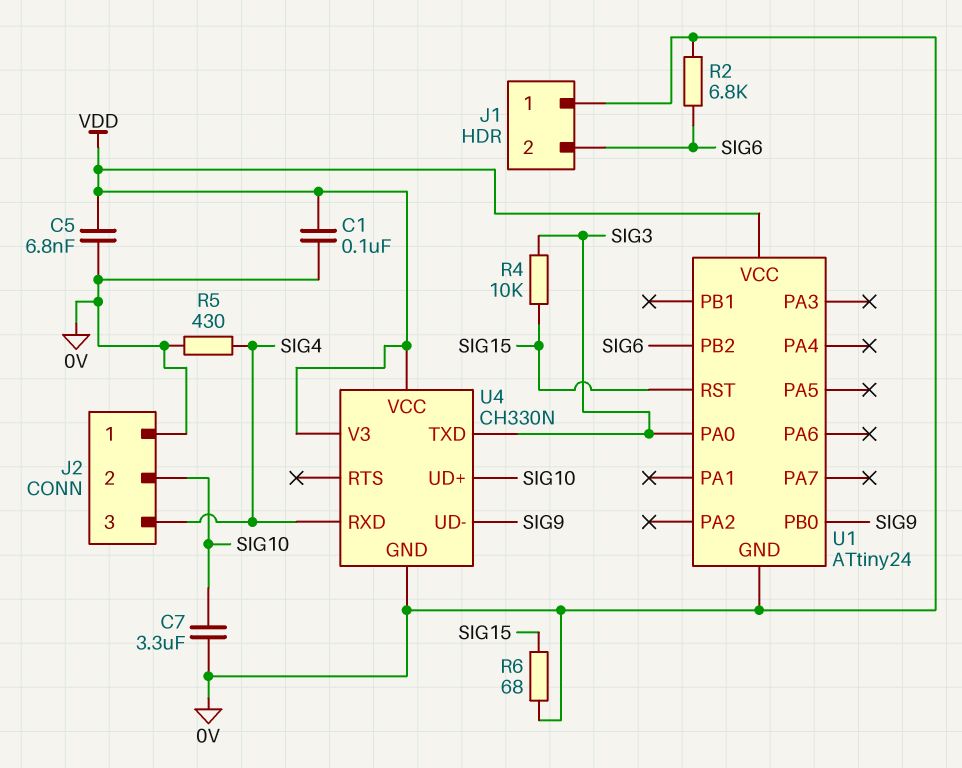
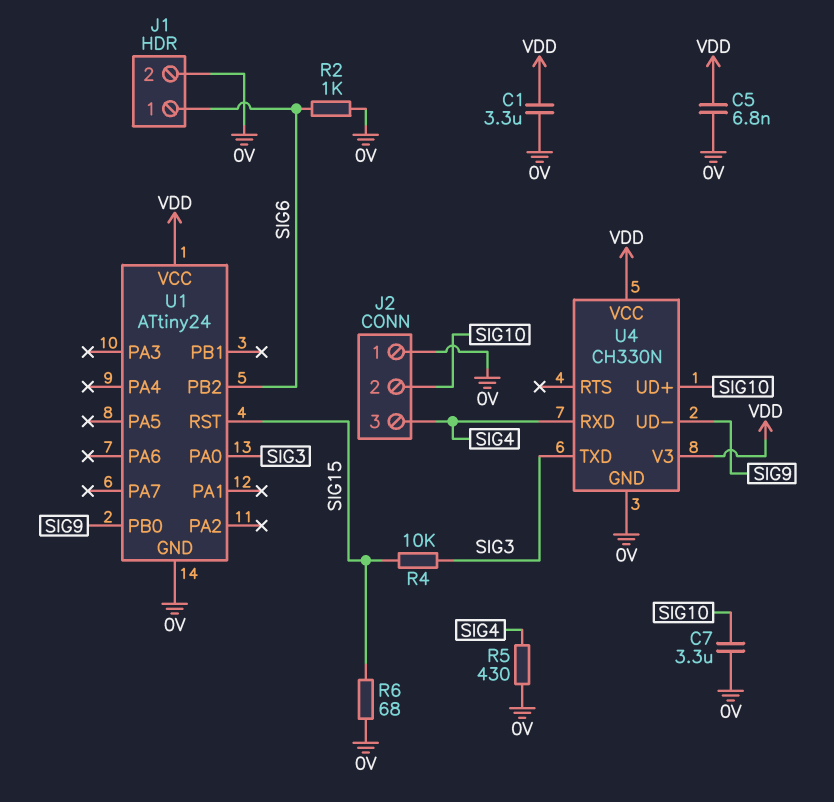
C1: 100nF (0V, VDD) -> 3.3uF (0V, VDD)
J1 pin 1: 0V -> SIG6
J1 pin 2: SIG6 -> 0V
R2: 6.8k (0V, SIG6) -> 1k (0V, SIG6)

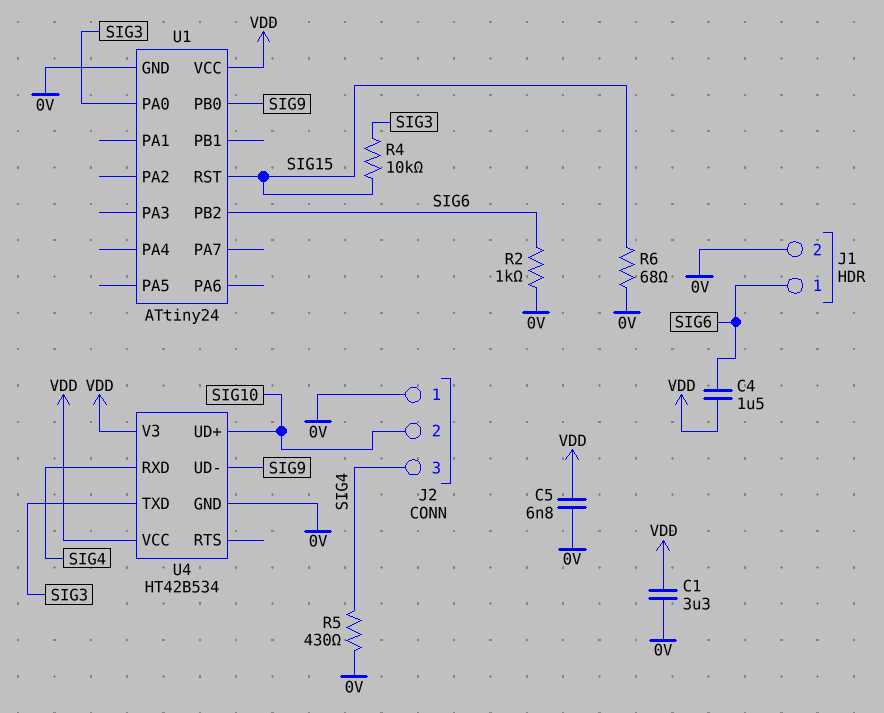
C4: none -> 1.5uF (SIG6, VDD)
C7: 3.3uF (0V, SIG10) -> none
U4: CH330N -> HT42B534

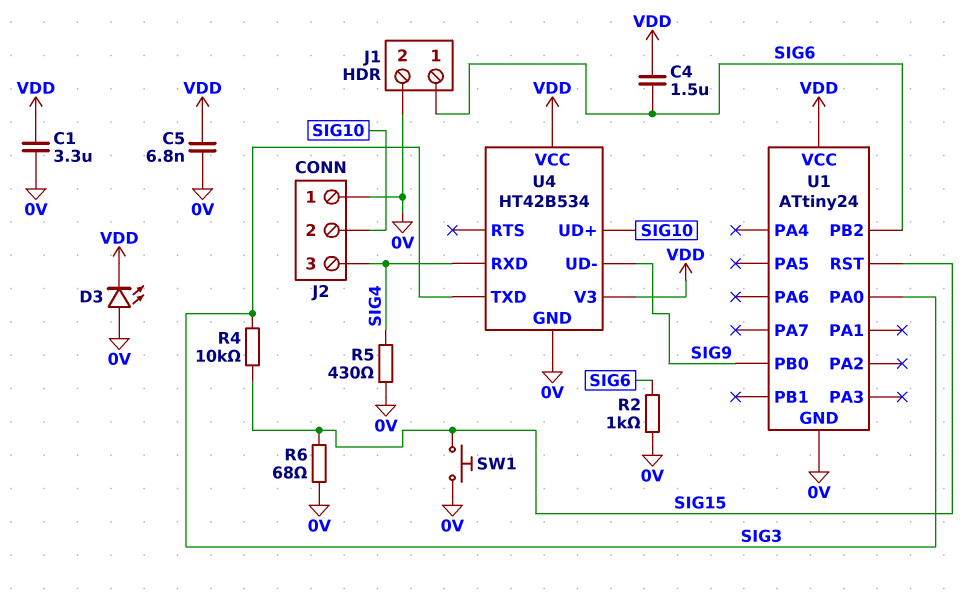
D3: none -> LED (A 0V, K VDD)
SW1: none -> button (0V, SIG15)

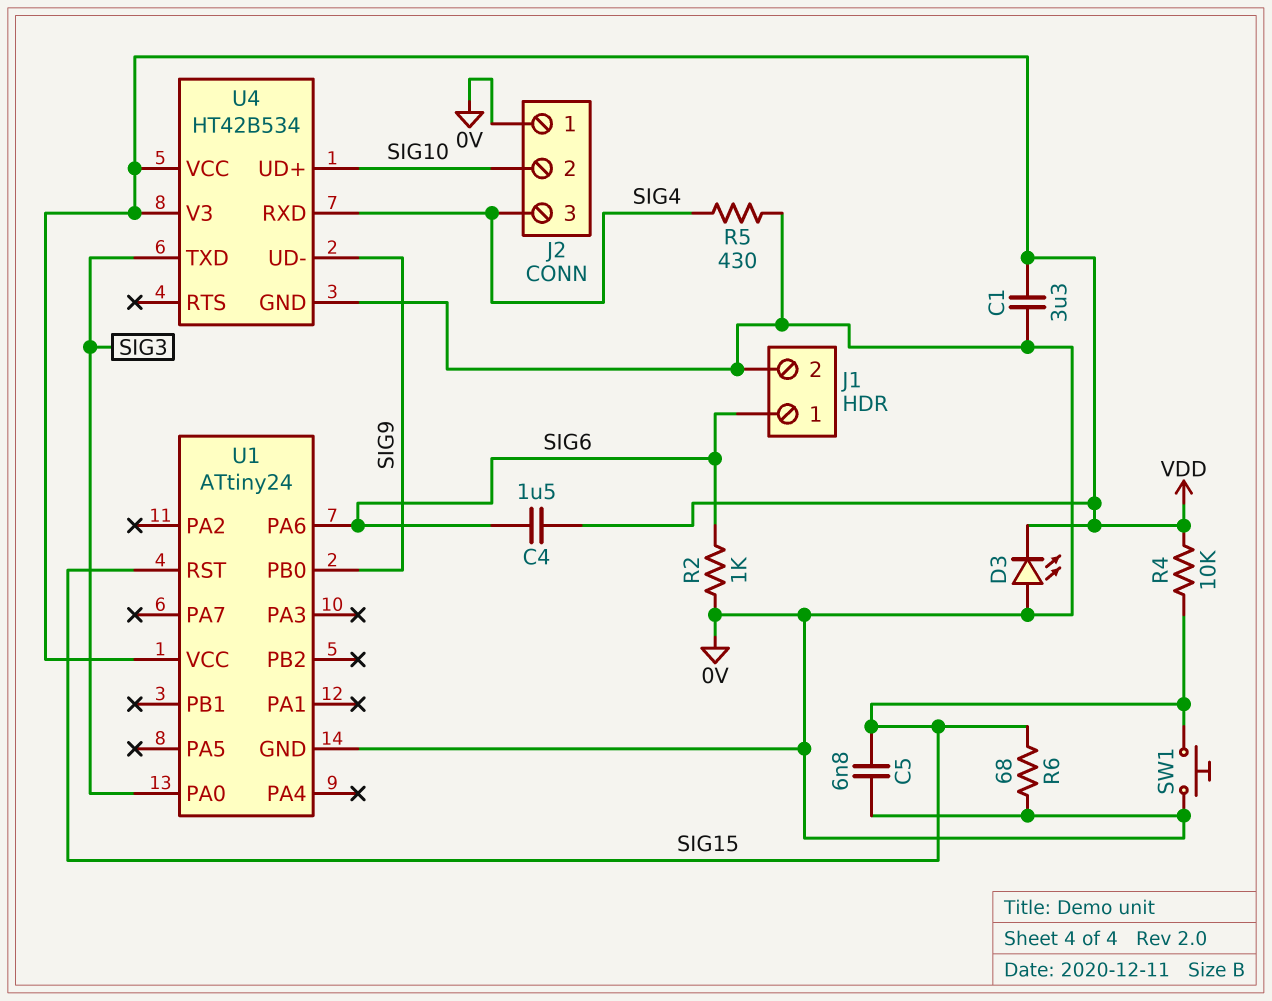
C5: 6.8nF (0V, VDD) -> 6.8nF (0V, SIG15)
R4: 10k (SIG3, SIG15) -> 10k (SIG15, VDD)
U1 pin PA6: none -> SIG6
U1 pin PB2: SIG6 -> none

